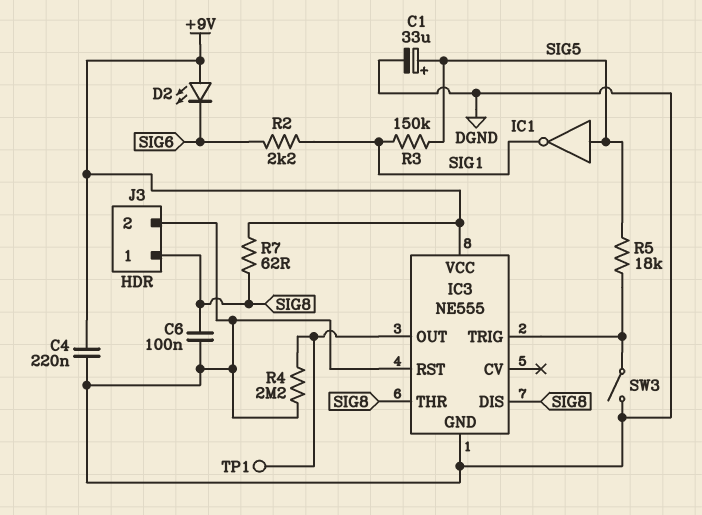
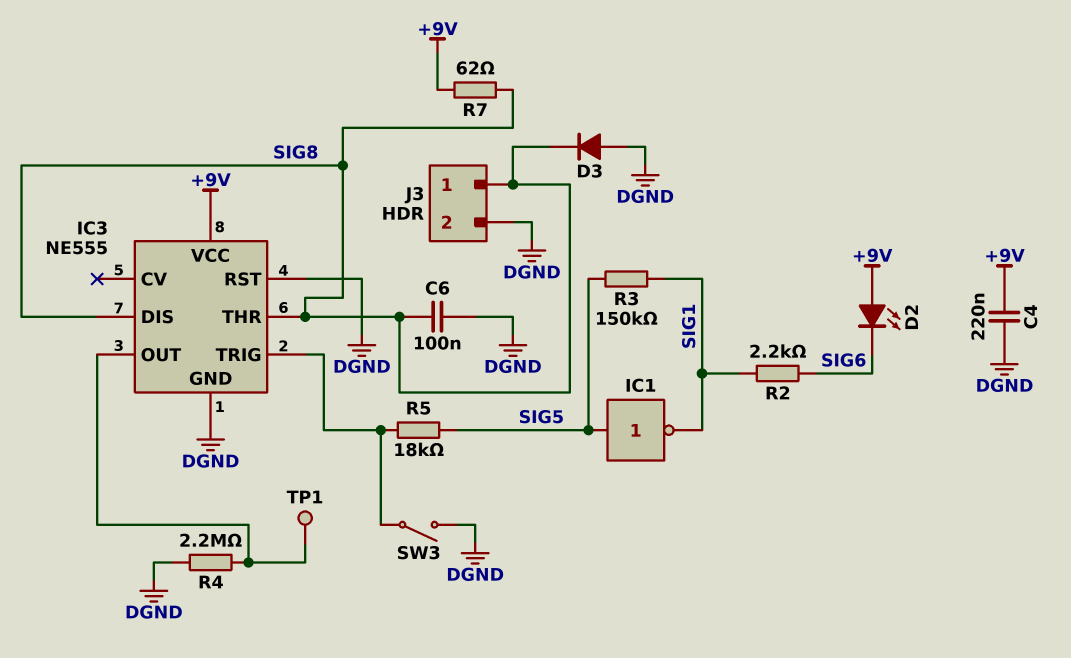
C1: 33uF (plus SIG5, minus DGND) -> none
D3: none -> diode (A DGND, K SIG8)

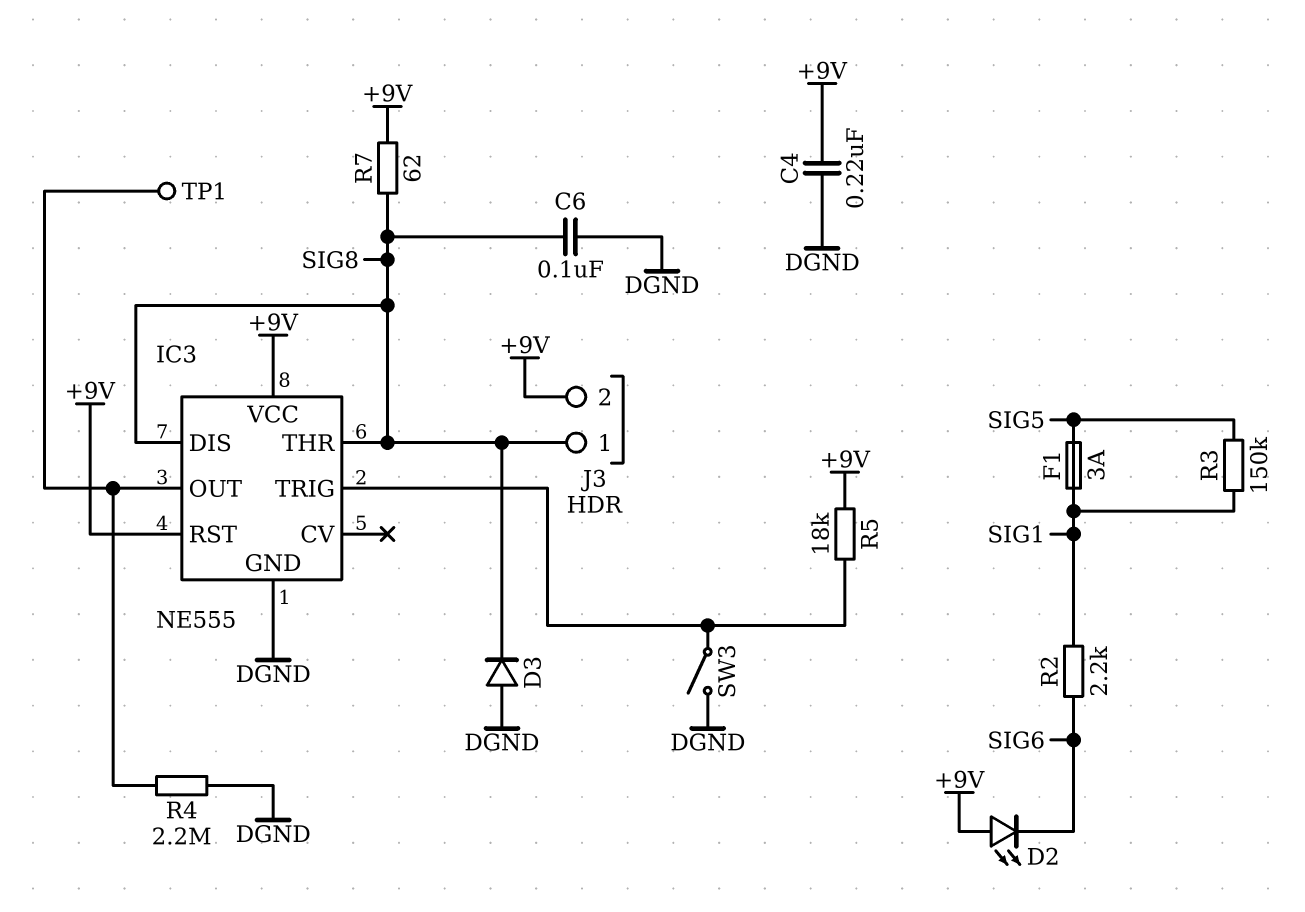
F1: none -> 3A (SIG1, SIG5)
IC1: NOT (in SIG5, out SIG1) -> none
IC3 pin RST: DGND -> +9V
J3 pin 2: DGND -> +9V
R5: 18k (IC3/TRIG, SIG5) -> 18k (+9V, IC3/TRIG)

